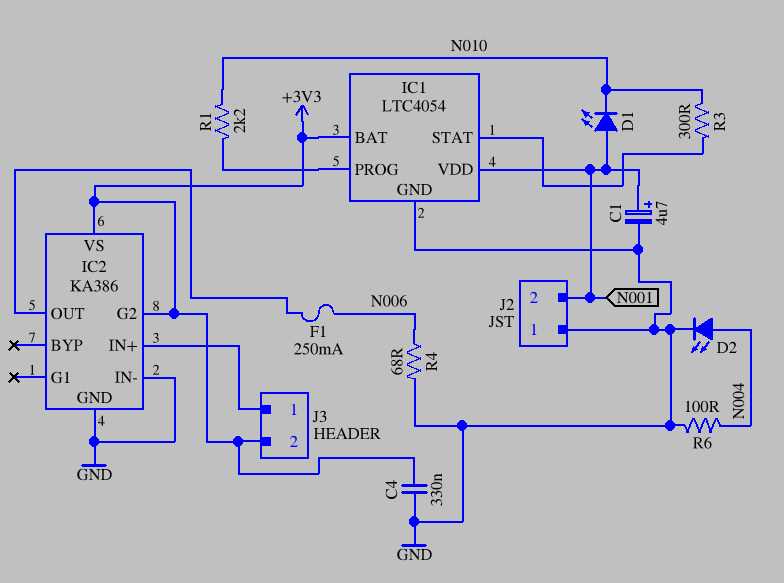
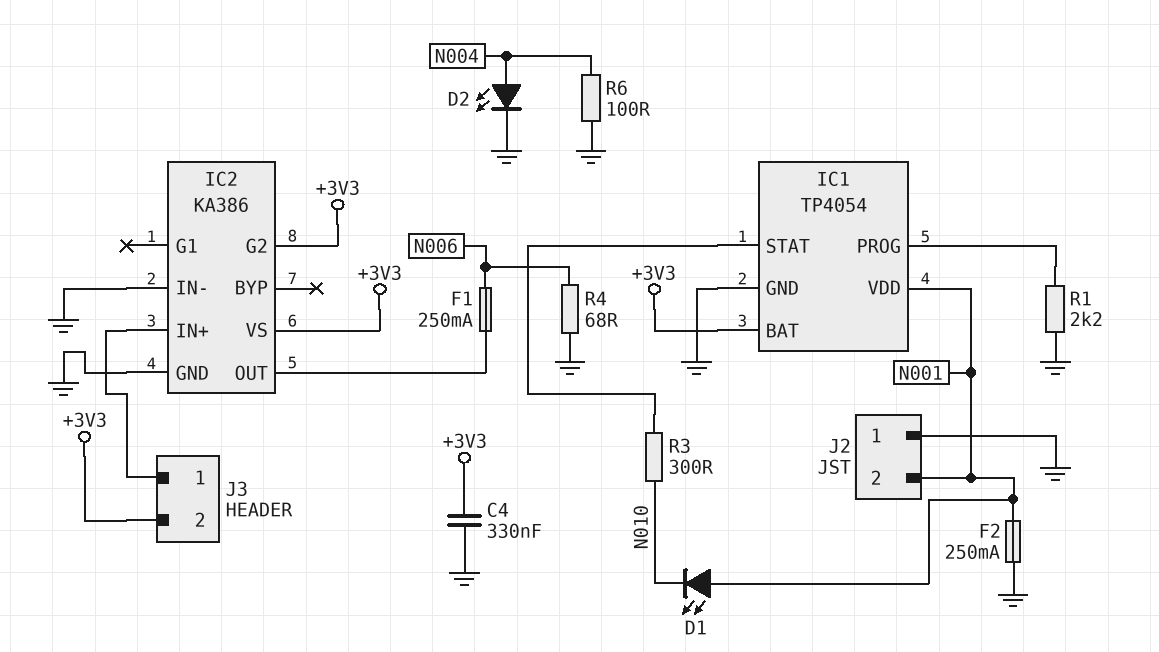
C1: 4.7uF (plus N001, minus GND) -> none
F2: none -> 250mA (GND, N001)
IC1: LTC4054 -> TP4054
R1: 2.2k (IC1/PROG, N010) -> 2.2k (GND, IC1/PROG)

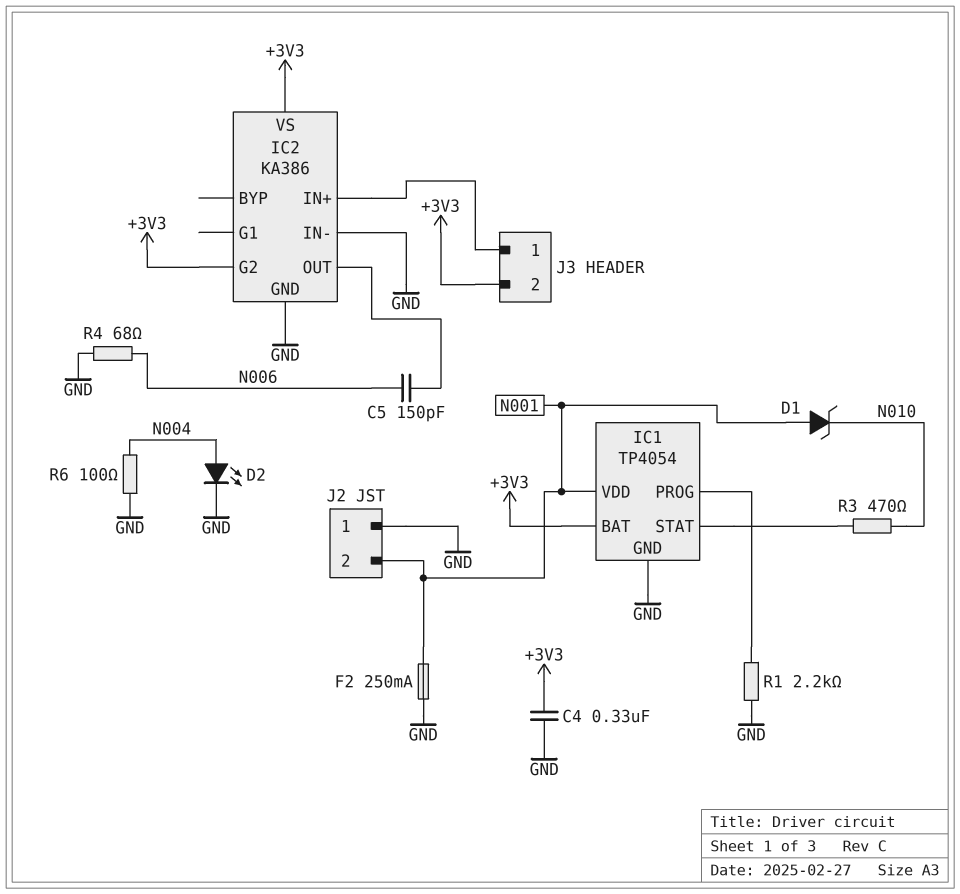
C5: none -> 150pF (IC2/OUT, N006)
D1: LED (A N001, K N010) -> zener (A N001, K N010)
F1: 250mA (IC2/OUT, N006) -> none
R3: 300 (IC1/STAT, N010) -> 470 (IC1/STAT, N010)

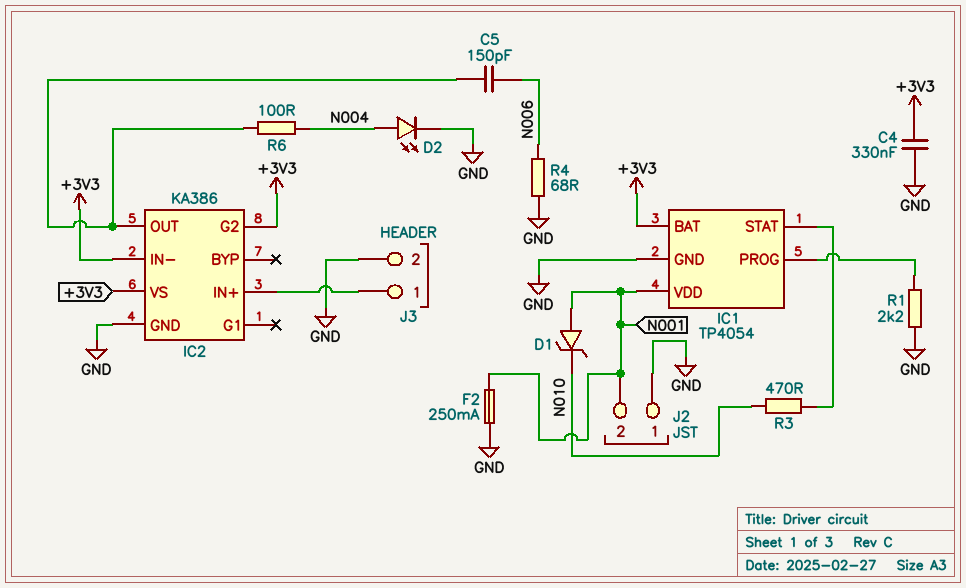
IC2 pin IN-: GND -> +3V3
J3 pin 2: +3V3 -> GND
R6: 100 (GND, N004) -> 100 (IC2/OUT, N004)

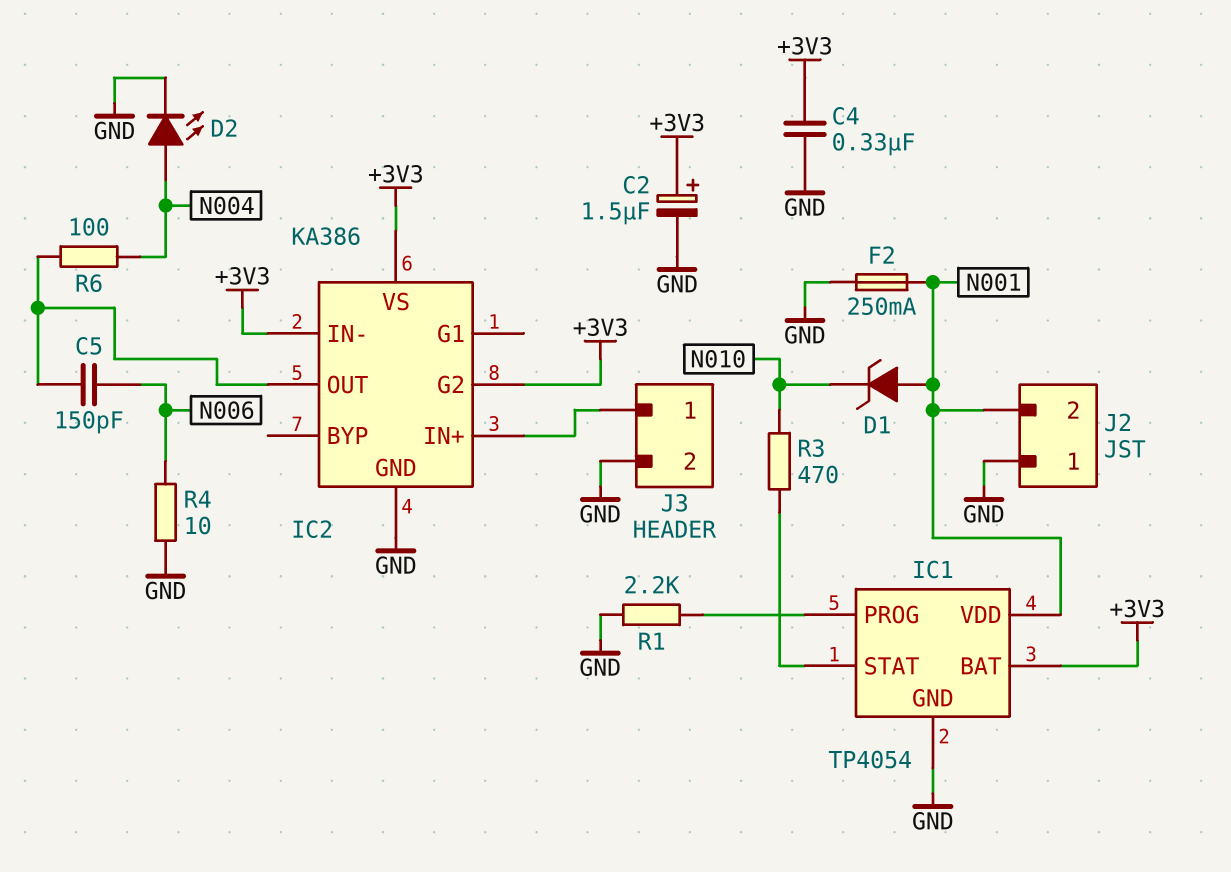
C2: none -> 1.5uF (plus +3V3, minus GND)
R4: 68 (GND, N006) -> 10 (GND, N006)

